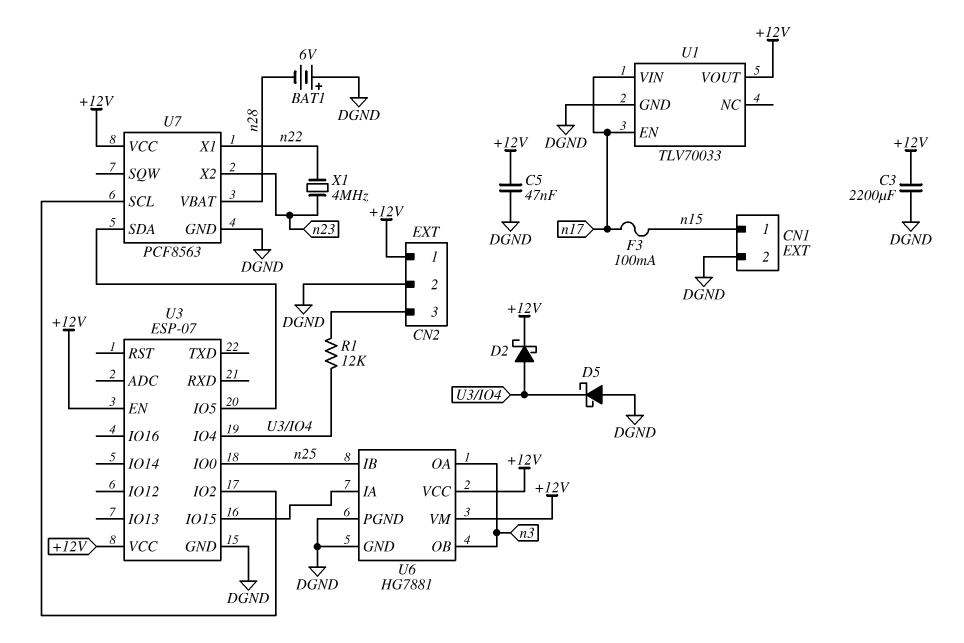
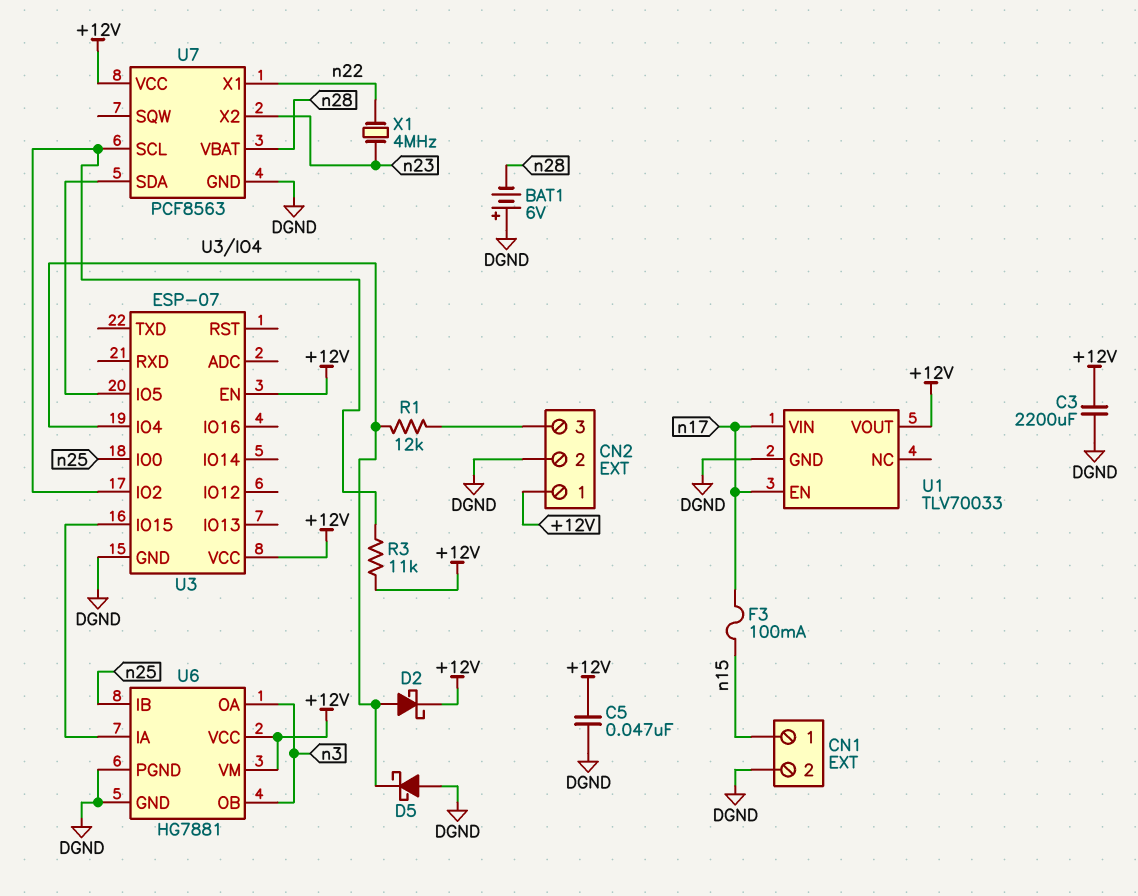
R3: none -> 11k (+12V, U3/IO2)

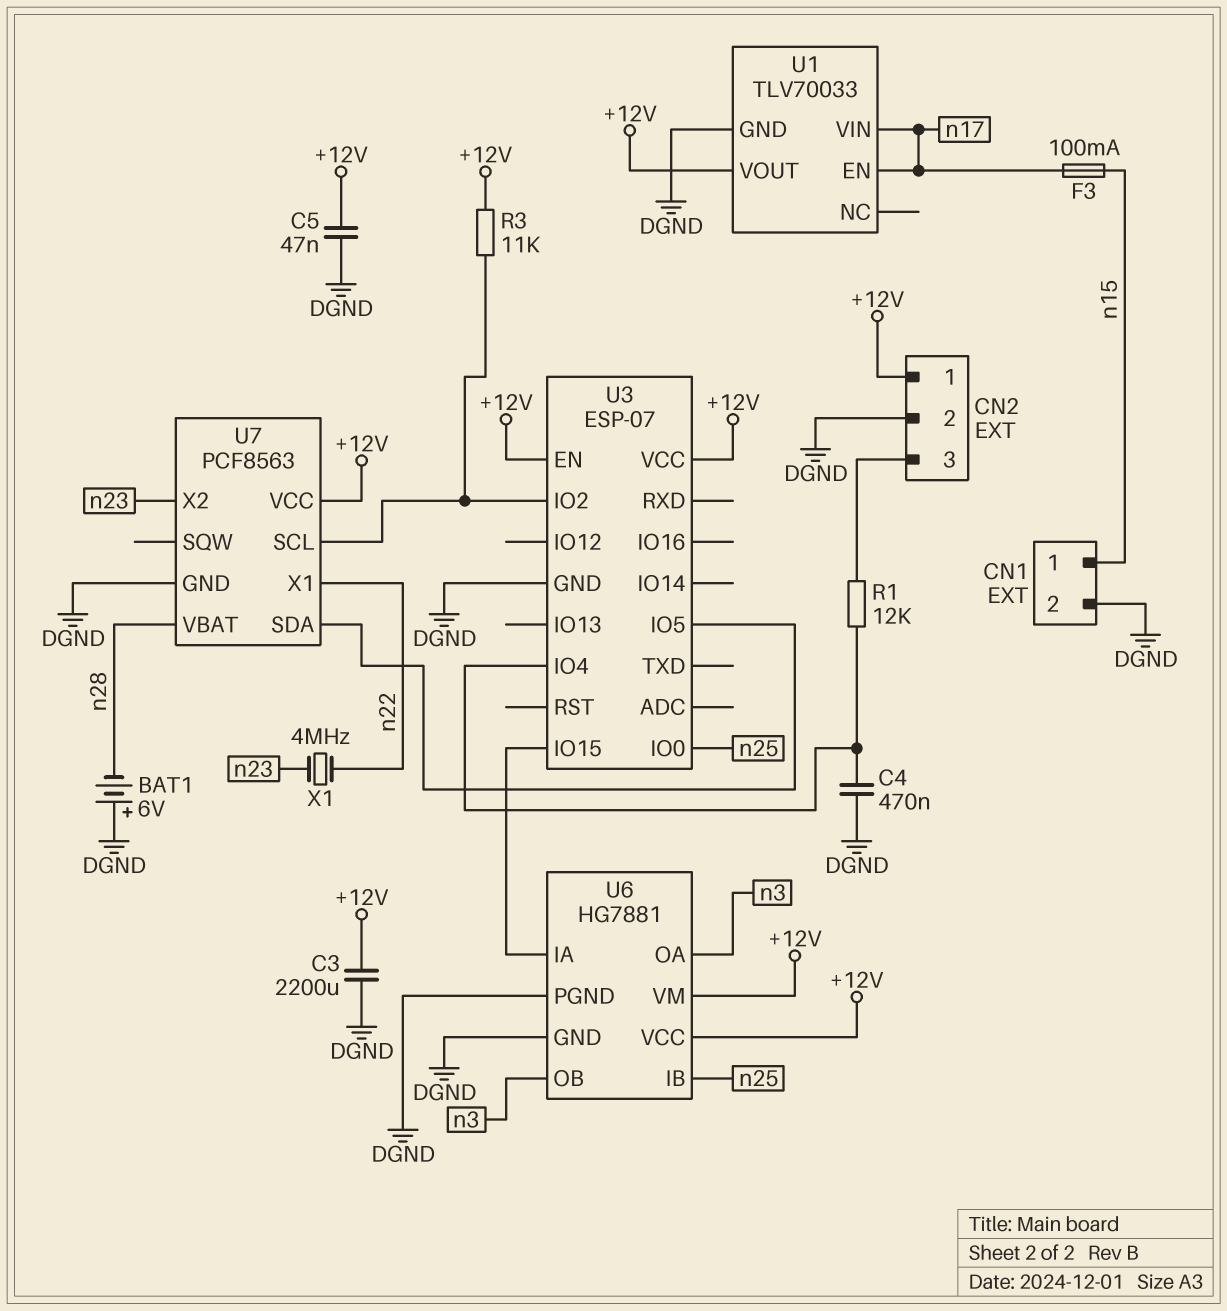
C4: none -> 470nF (DGND, U3/IO4)
D2: schottky (A U3/IO4, K +12V) -> none
D5: schottky (A DGND, K U3/IO4) -> none

